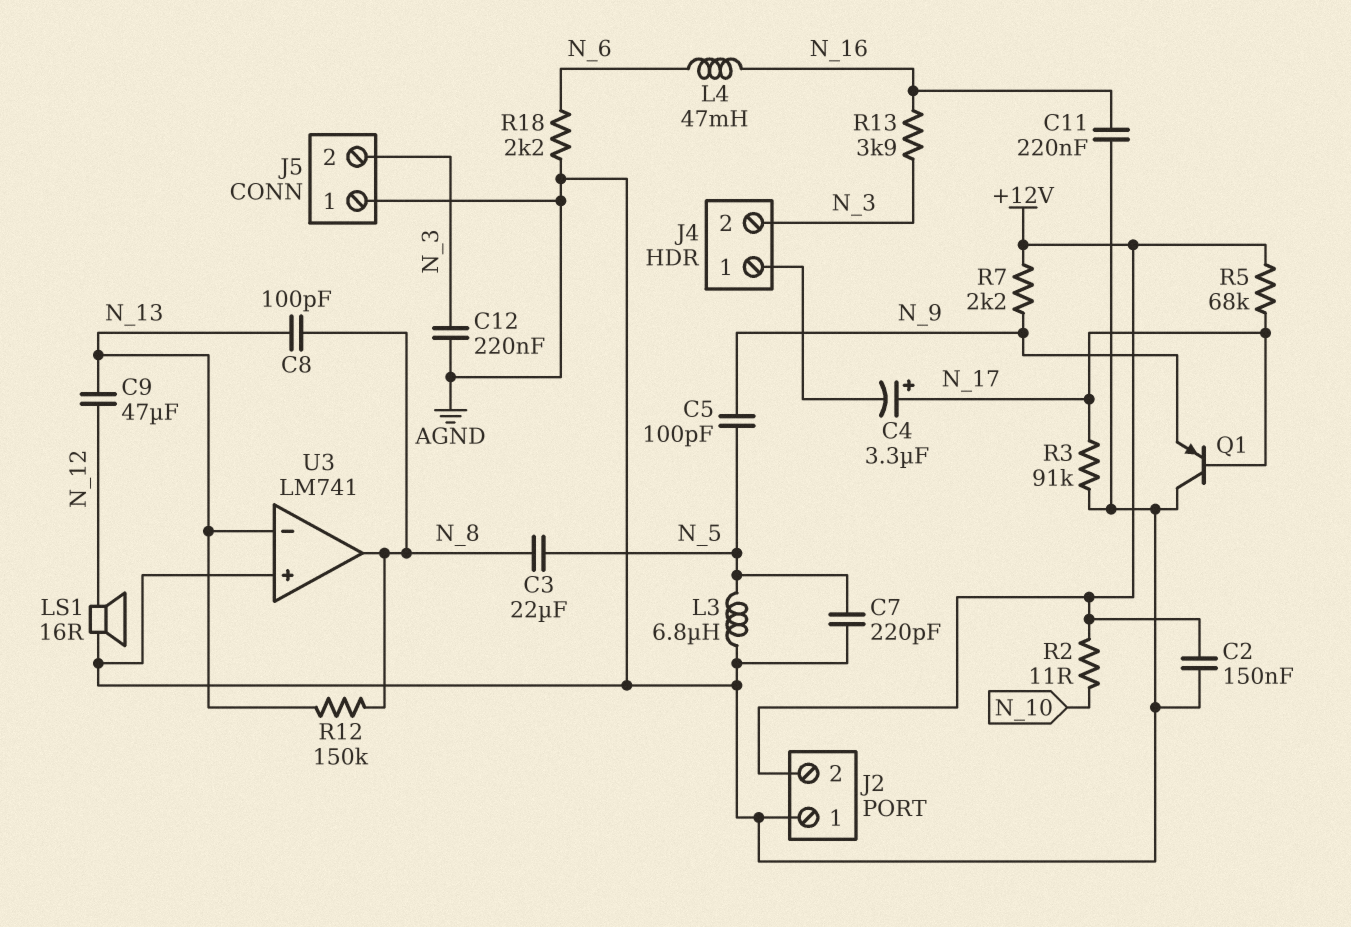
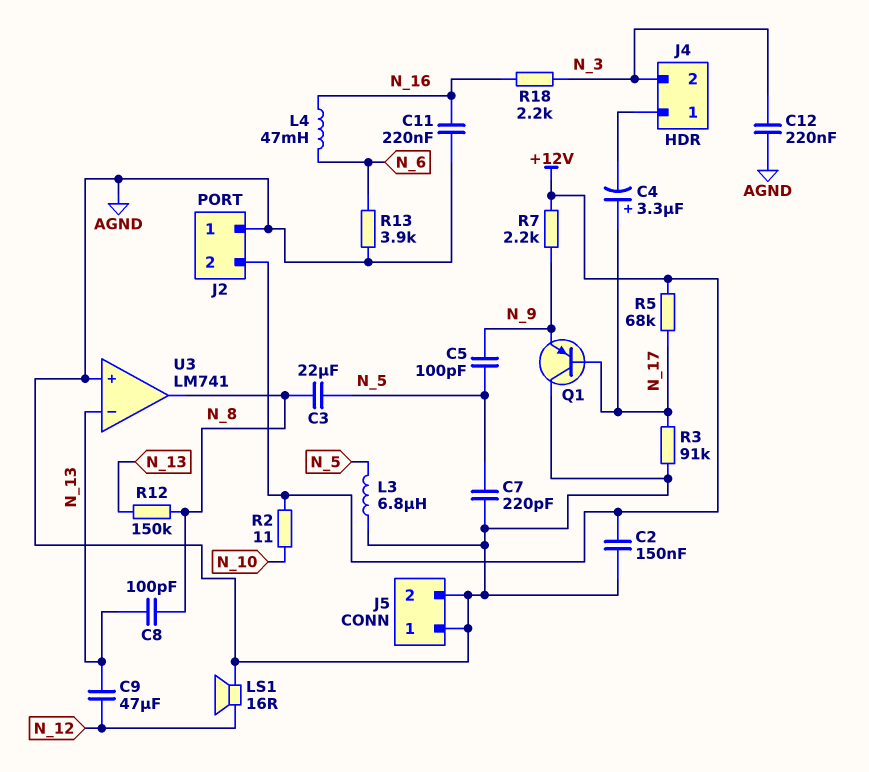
J5 pin 2: N_3 -> AGND
R13: 3.9k (N_3, N_16) -> 3.9k (AGND, N_6)
R18: 2.2k (AGND, N_6) -> 2.2k (N_3, N_16)

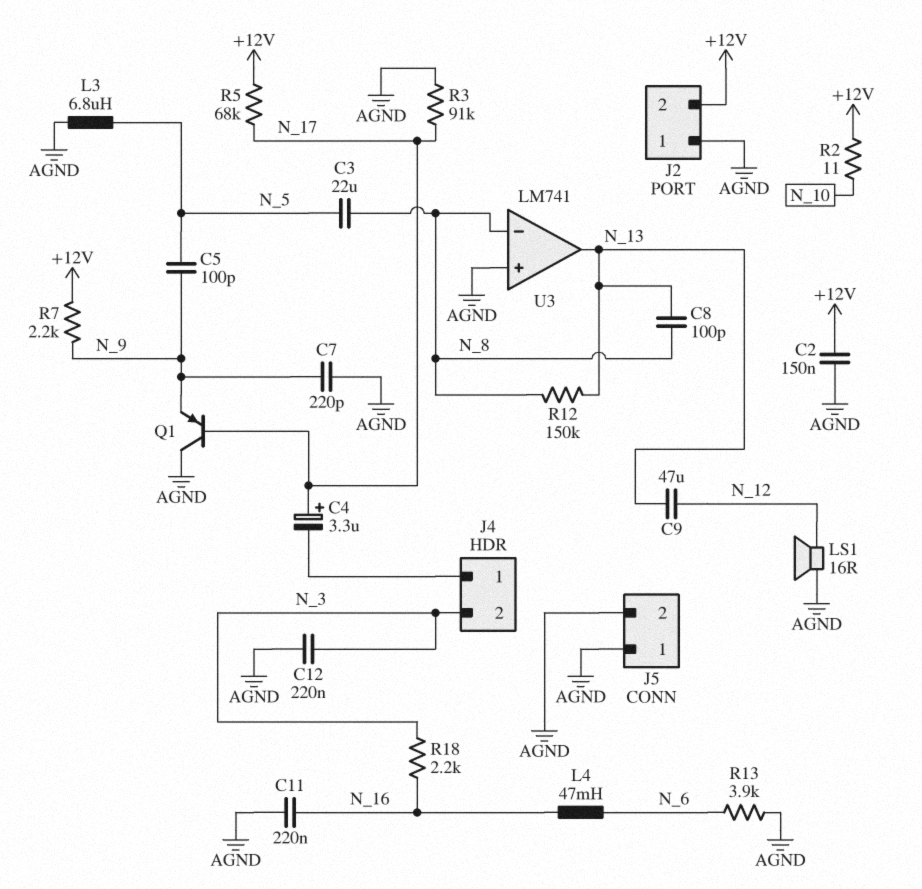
C7: 220pF (AGND, N_5) -> 220pF (AGND, N_9)
U3 pin in-: N_13 -> N_8
U3 pin out: N_8 -> N_13

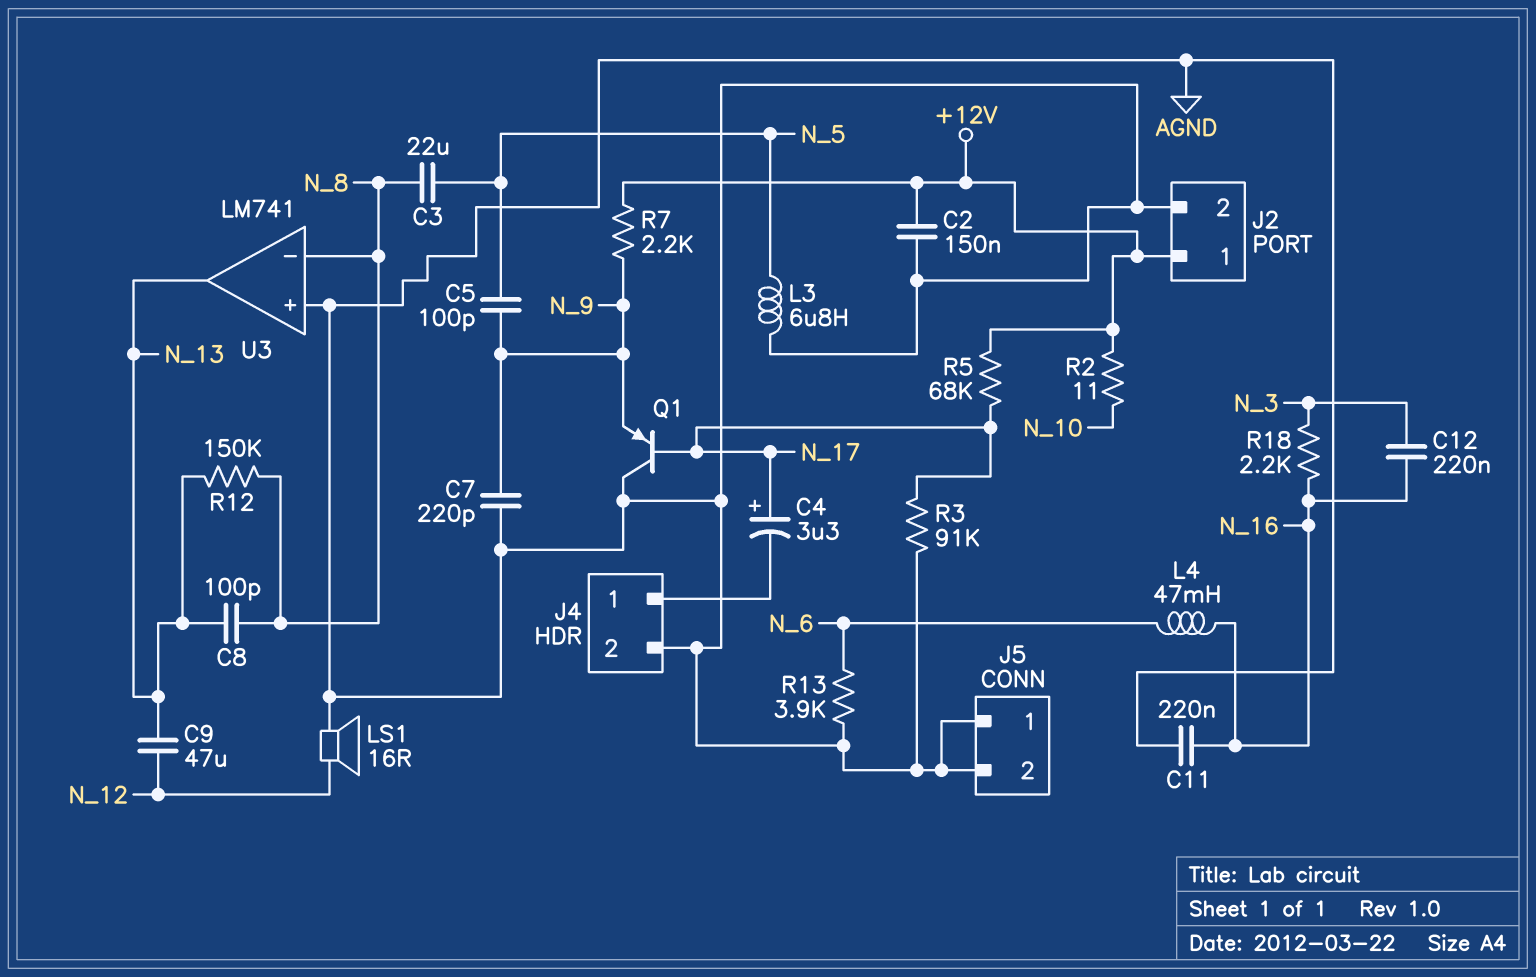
C12: 220nF (AGND, N_3) -> 220nF (N_3, N_16)
J2 pin 1: AGND -> +12V
J2 pin 2: +12V -> AGND
J4 pin 2: N_3 -> AGND

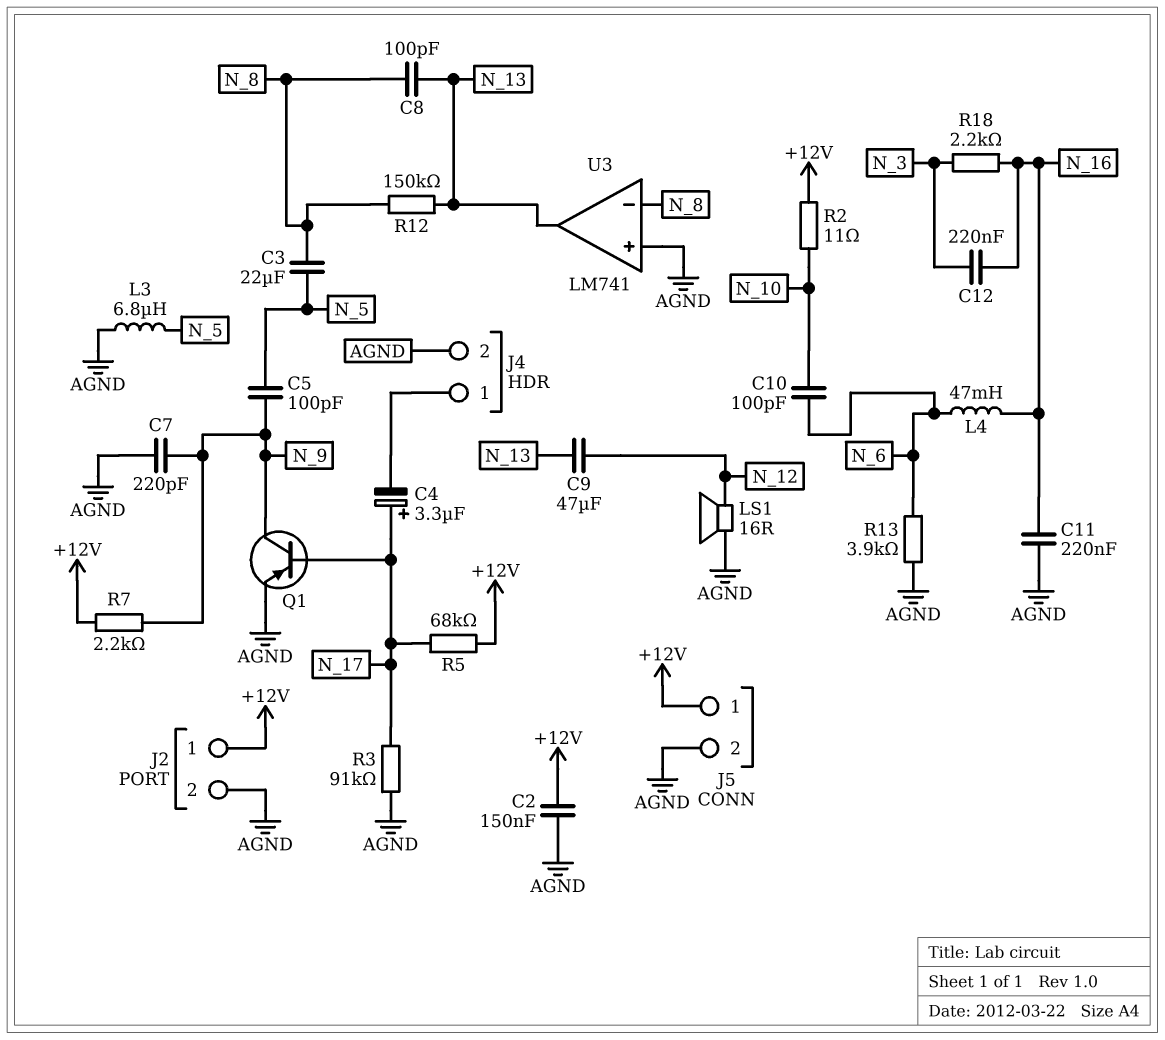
C10: none -> 100pF (N_6, N_10)
J5 pin 1: AGND -> +12V
Q1: PNP (B N_17, C AGND, E N_9) -> PNP (B N_17, C N_9, E AGND)

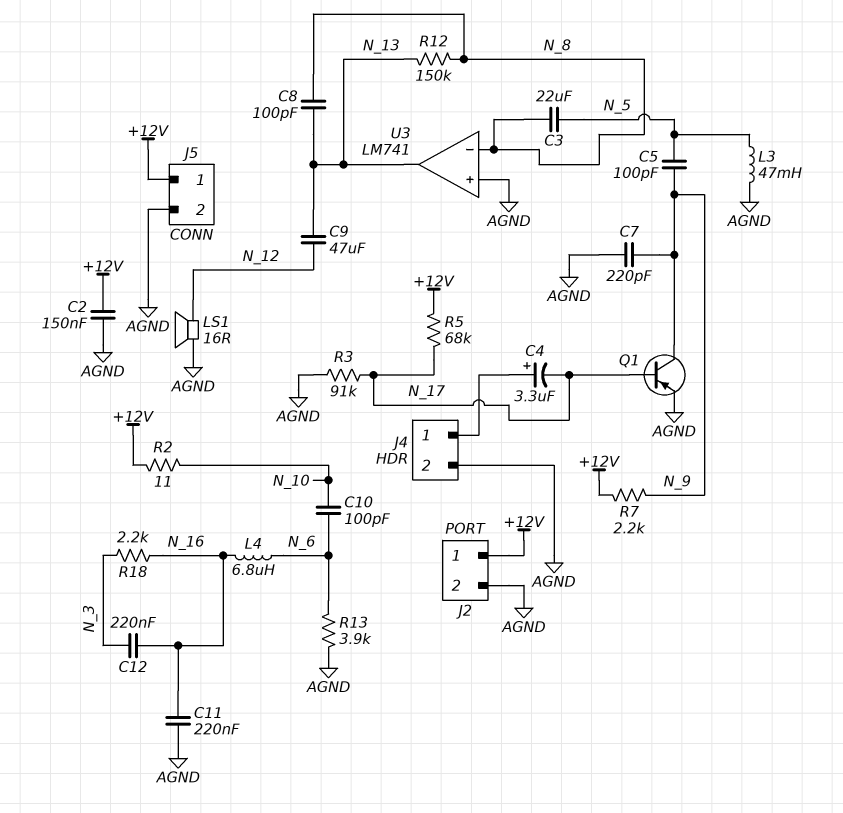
C4: 3.3uF (plus N_17, minus J4/1) -> 3.3uF (plus J4/1, minus N_17)
L3: 6.8uH (AGND, N_5) -> 47mH (AGND, N_5)
L4: 47mH (N_6, N_16) -> 6.8uH (N_6, N_16)

